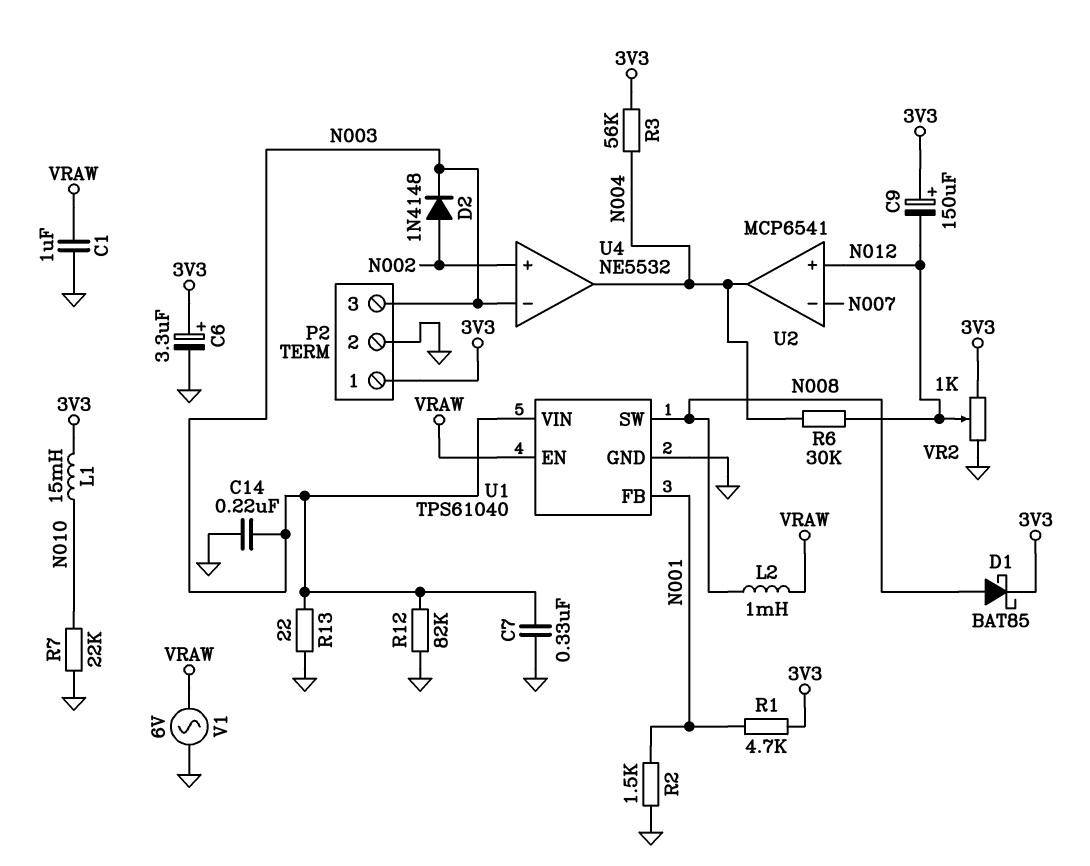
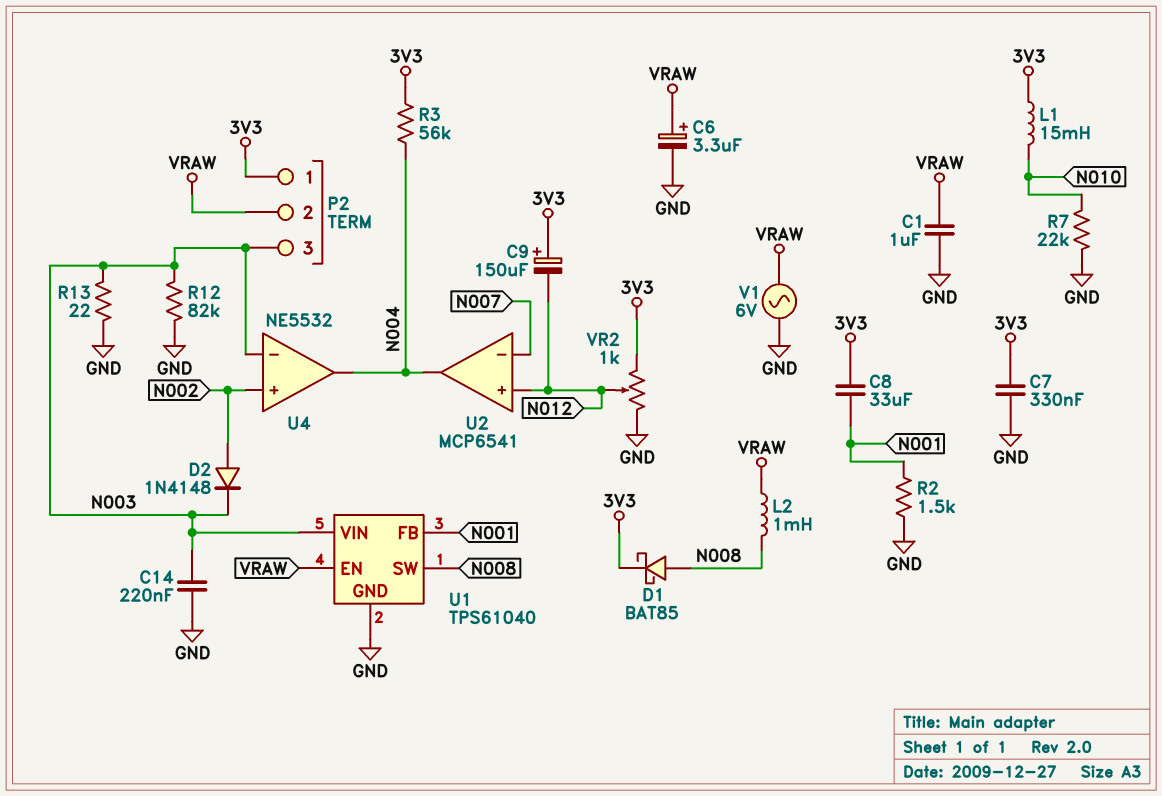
C6: 3.3uF (plus 3V3, minus GND) -> 3.3uF (plus VRAW, minus GND)
C7: 330nF (GND, N003) -> 330nF (3V3, GND)
C8: none -> 33uF (3V3, N001)
P2 pin 2: GND -> VRAW
R1: 4.7k (3V3, N001) -> none
R6: 30k (N004, N012) -> none

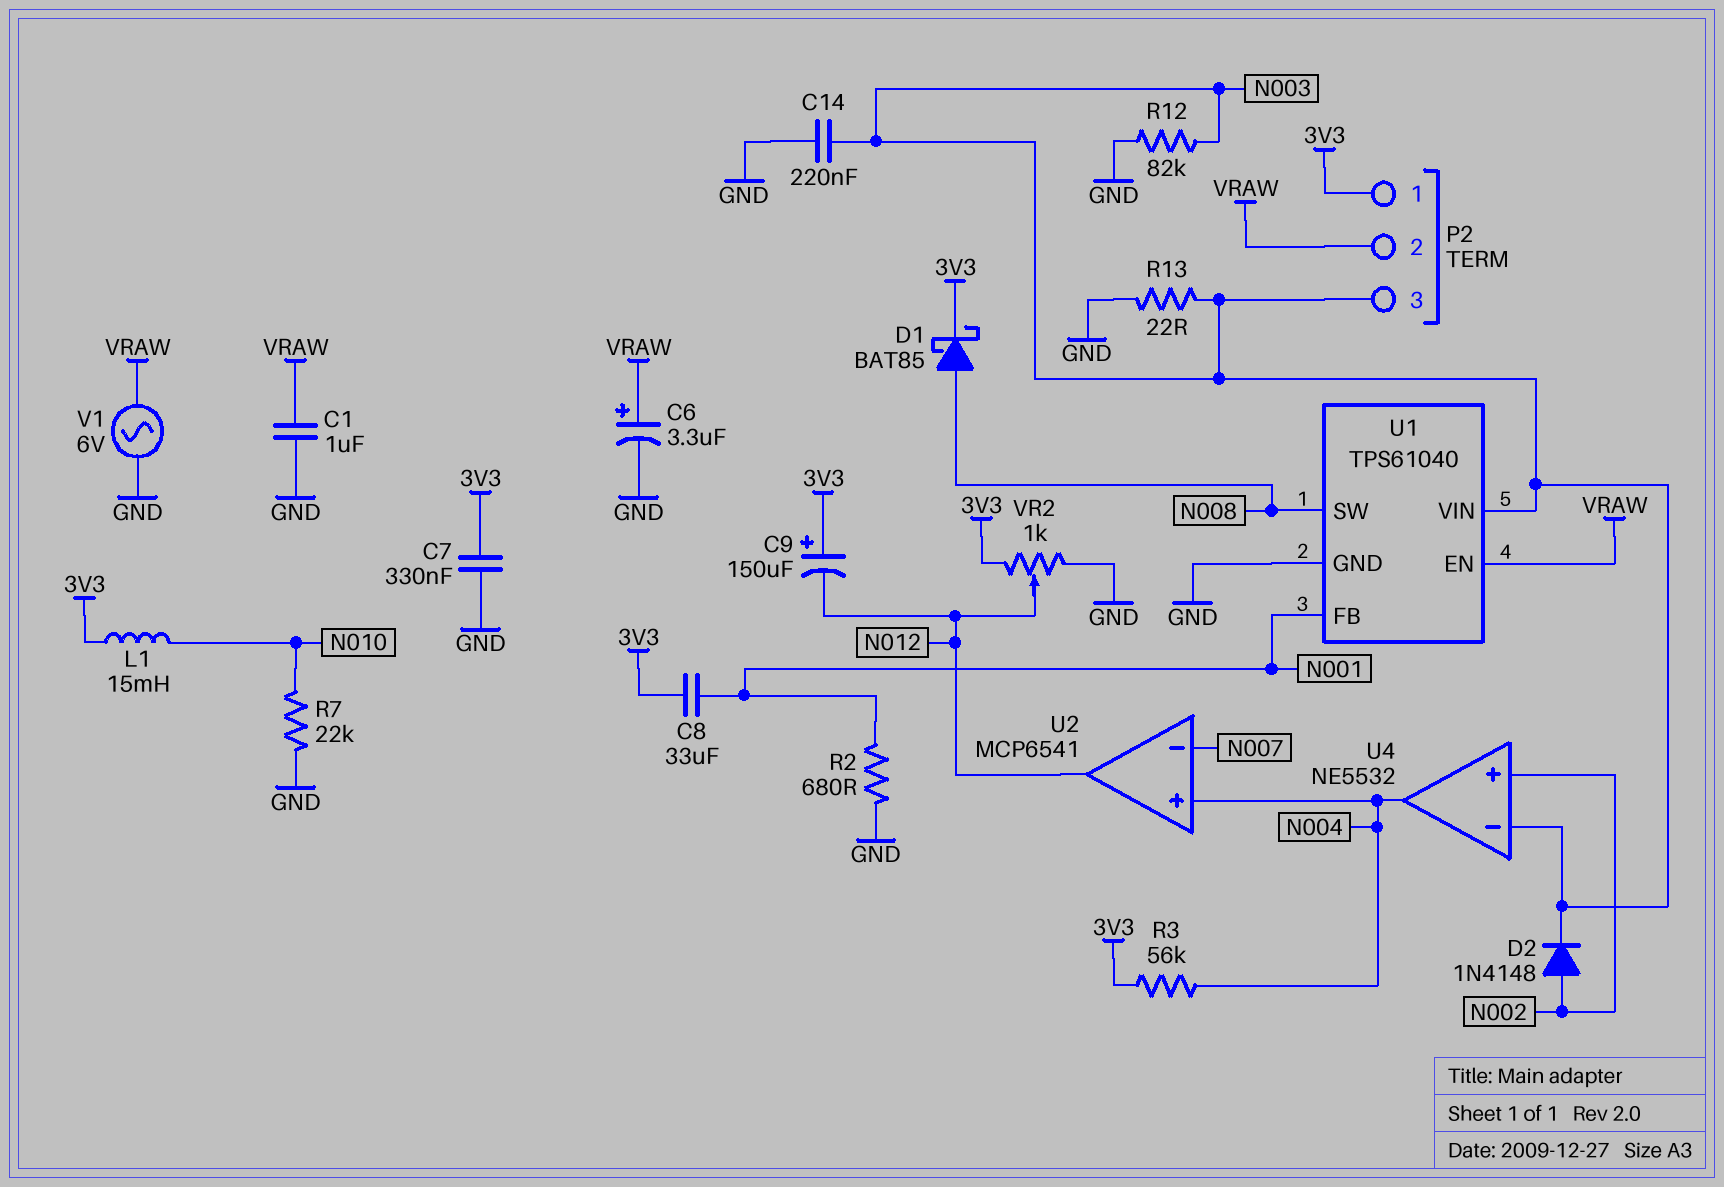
L2: 1mH (N008, VRAW) -> none
R2: 1.5k (GND, N001) -> 680 (GND, N001)
U2 pin in+: N012 -> N004
U2 pin out: N004 -> N012

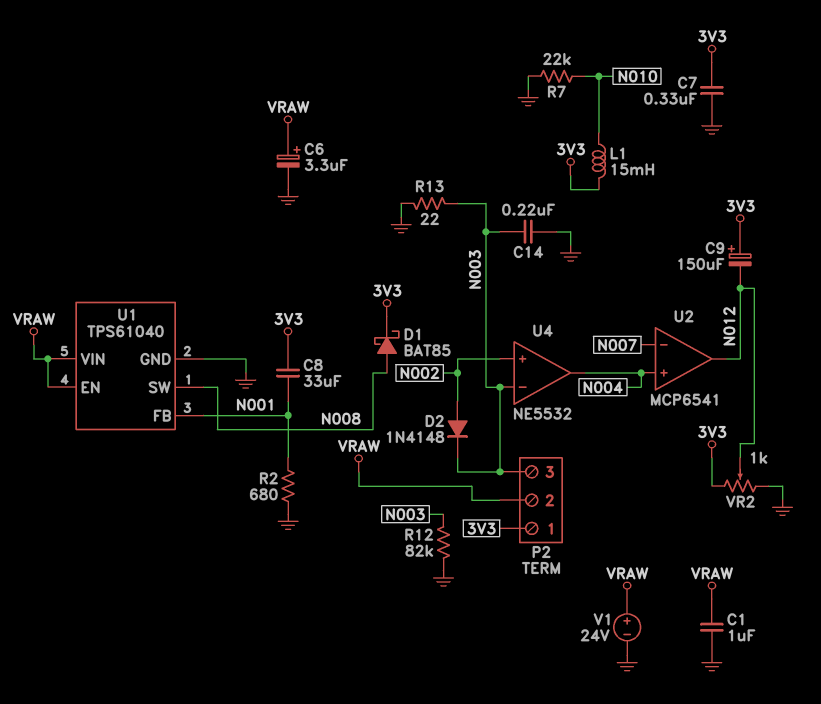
R3: 56k (3V3, N004) -> none
U1 pin VIN: N003 -> VRAW
V1: AC 6V (GND, VRAW) -> 24V (plus VRAW, minus GND)

